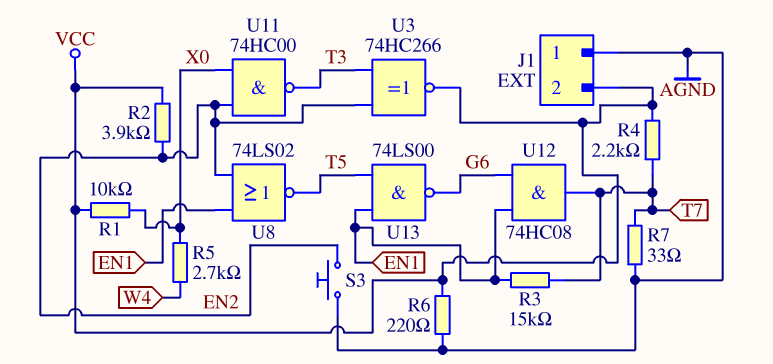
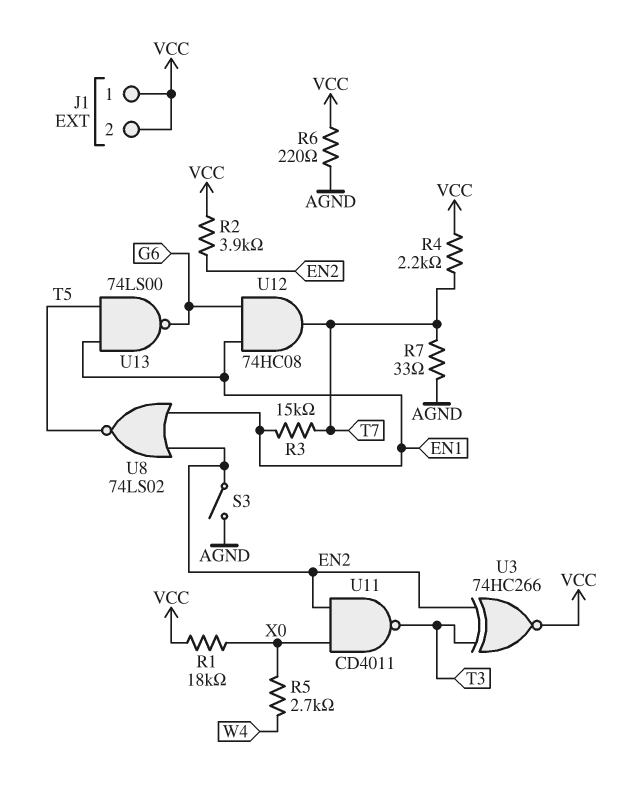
J1 pin 1: AGND -> VCC
R1: 10k (VCC, X0) -> 18k (VCC, X0)
S3: button (AGND, EN2) -> switch (AGND, EN2)
U11: NAND 74HC00 (in EN2, in X0, out T3) -> NAND CD4011 (in EN2, in X0, out T3)

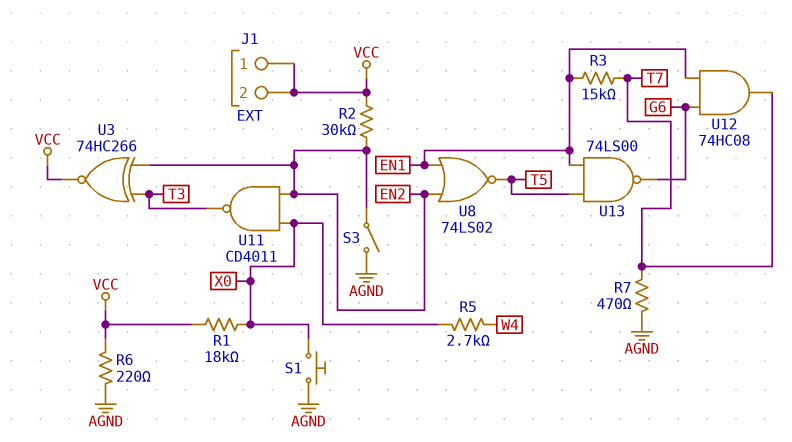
R2: 3.9k (EN2, VCC) -> 30k (EN2, VCC)
R4: 2.2k (T7, VCC) -> none
R7: 33 (AGND, T7) -> 470 (AGND, T7)
S1: none -> button (AGND, X0)

